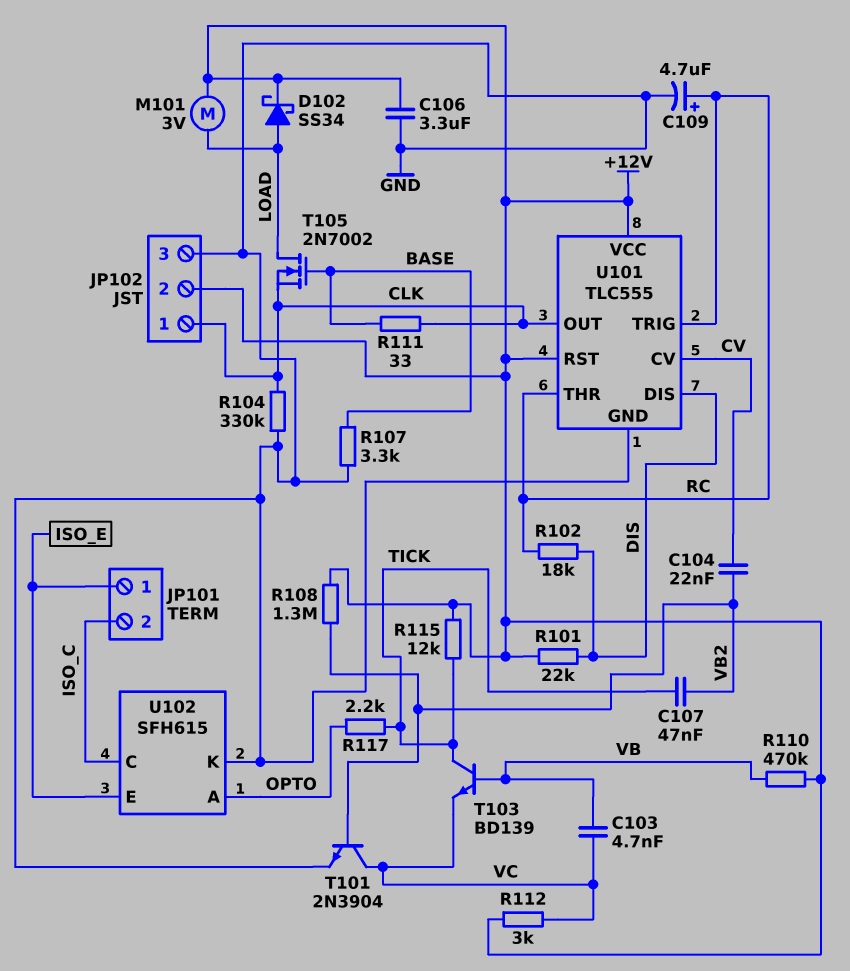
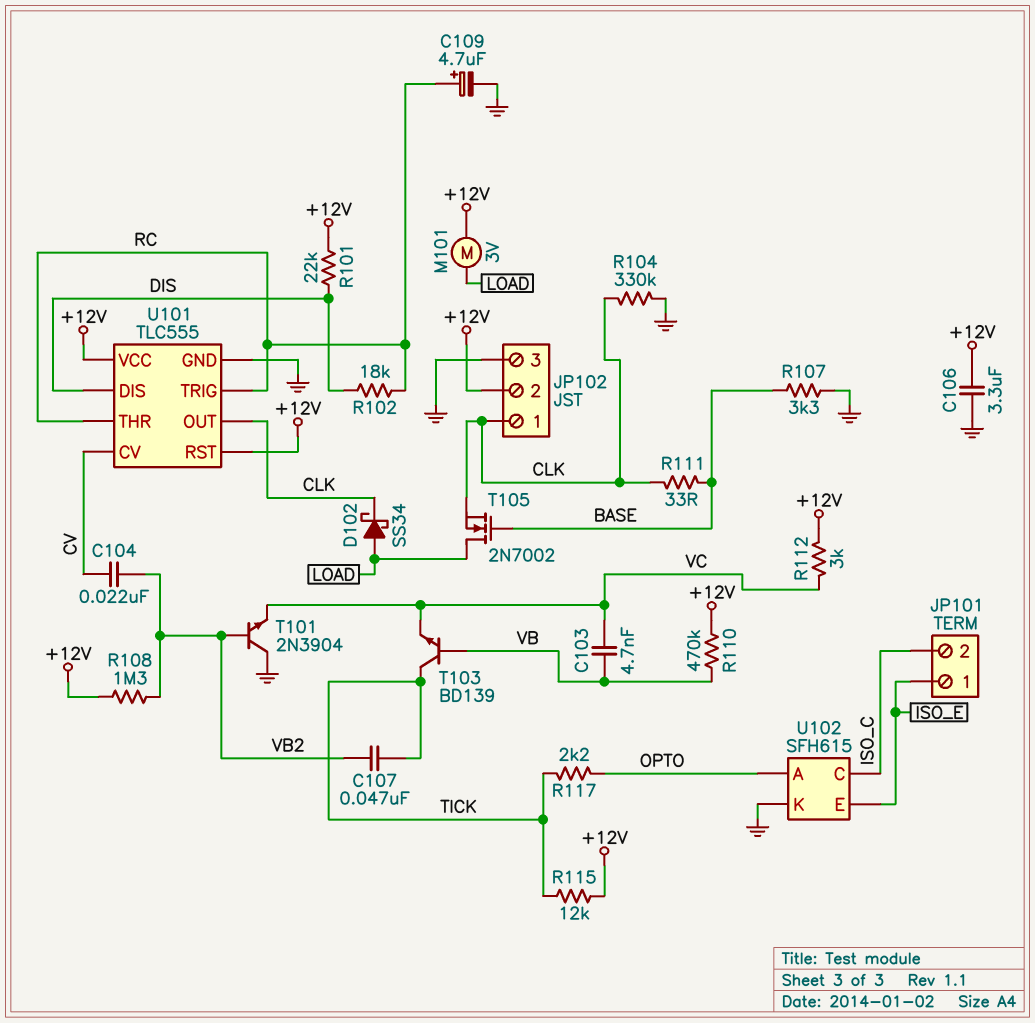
D102: schottky SS34 (A LOAD, K +12V) -> schottky SS34 (A LOAD, K CLK)
T101: NPN 2N3904 (B VB2, C VC, E GND) -> NPN 2N3904 (B VB2, C GND, E VC)

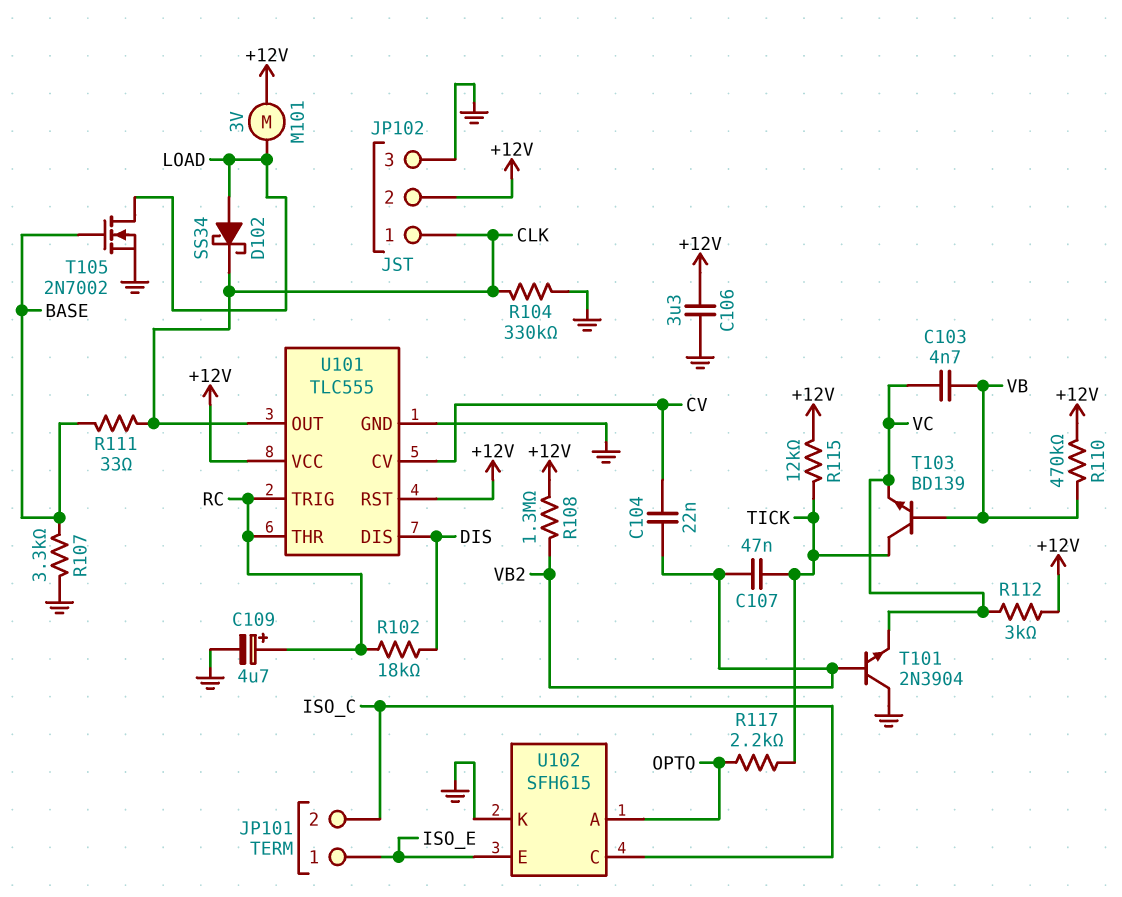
R101: 22k (+12V, DIS) -> none
T105: NMOS 2N7002 (G BASE, D LOAD, S CLK) -> NMOS 2N7002 (G BASE, D LOAD, S GND)

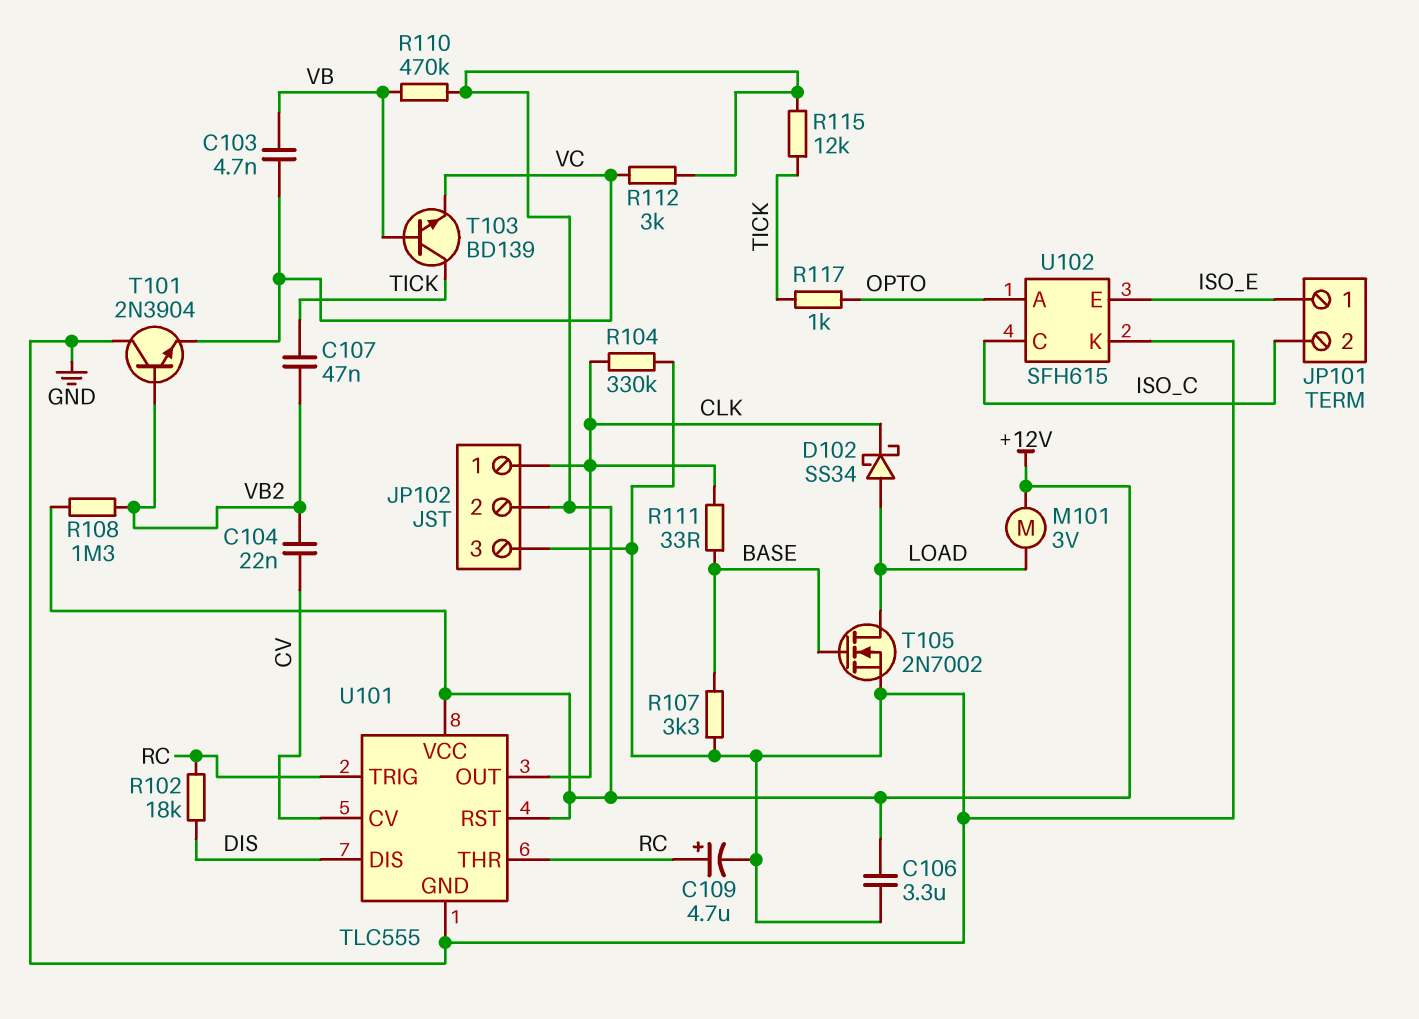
R117: 2.2k (OPTO, TICK) -> 1k (OPTO, TICK)

